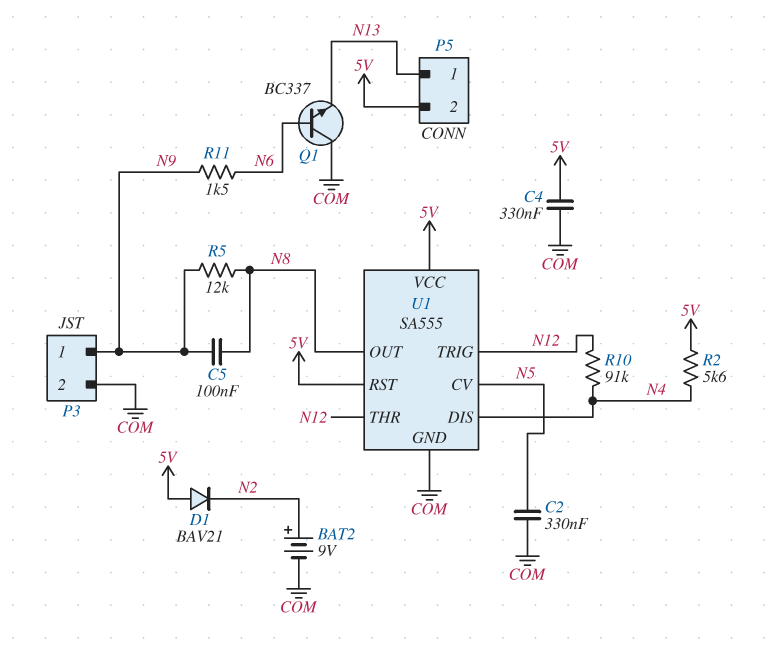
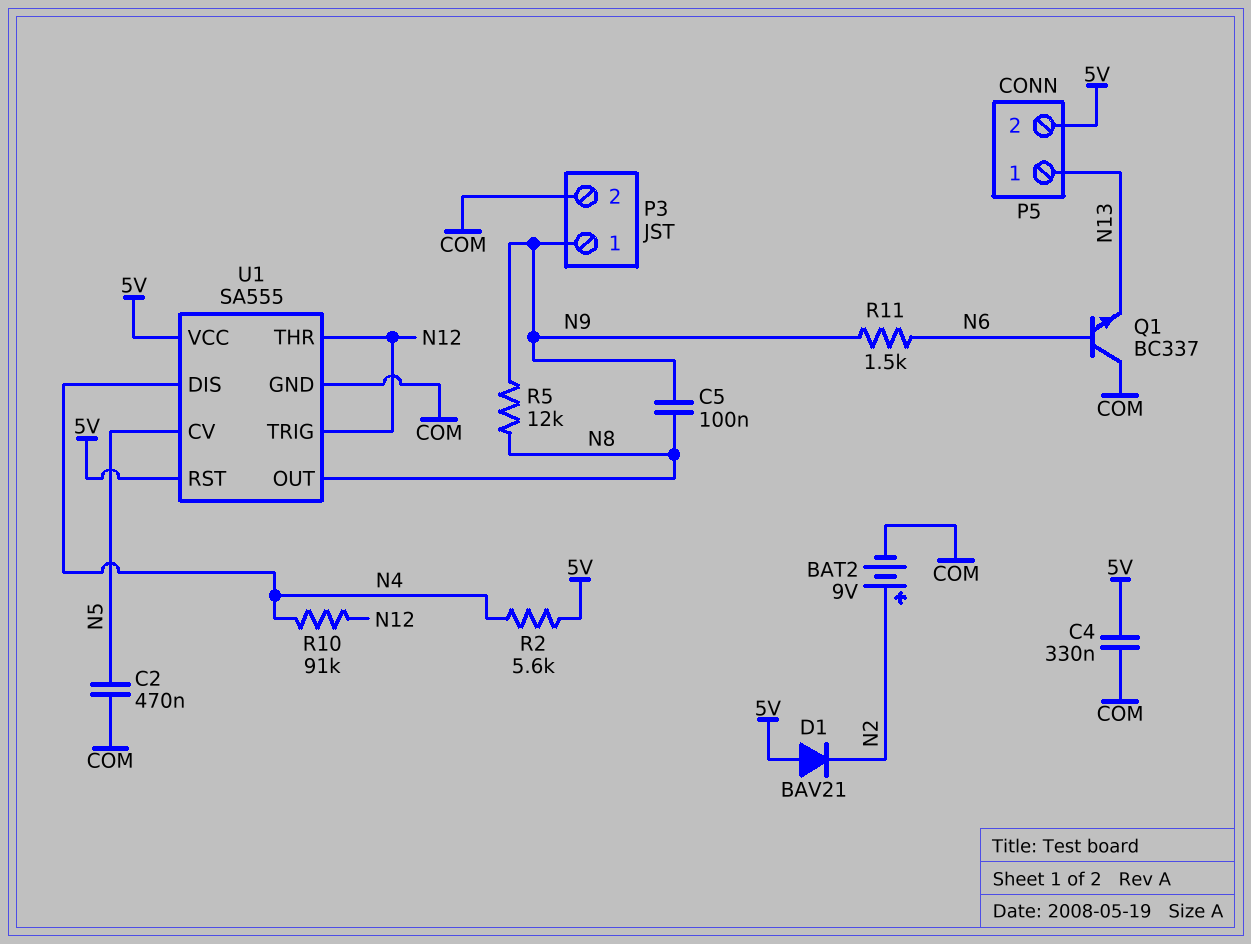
C2: 330nF (COM, N5) -> 470nF (COM, N5)

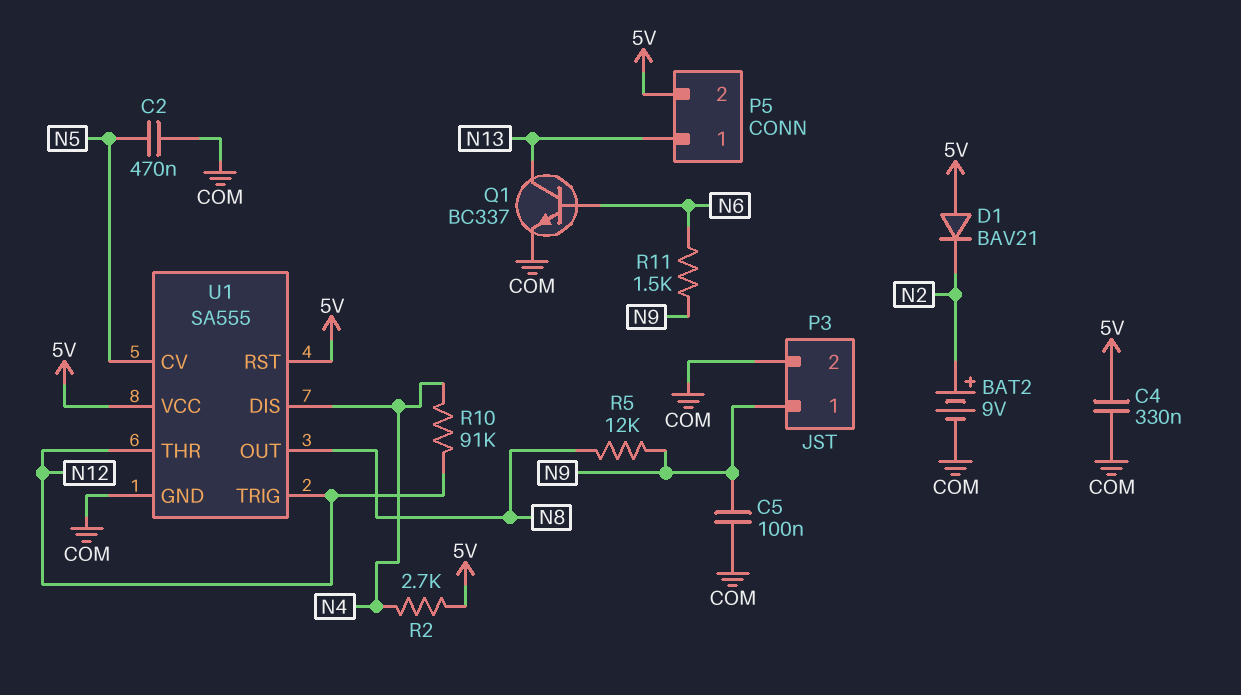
C5: 100nF (N8, N9) -> 100nF (COM, N9)
Q1: NPN BC337 (B N6, C COM, E N13) -> NPN BC337 (B N6, C N13, E COM)
R2: 5.6k (5V, N4) -> 2.7k (5V, N4)

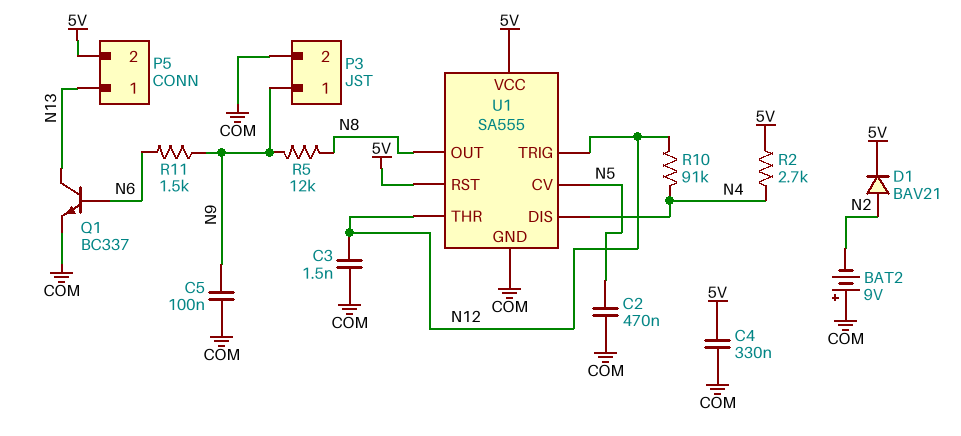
BAT2: 9V (plus N2, minus COM) -> 9V (plus COM, minus N2)
C3: none -> 1.5nF (COM, N12)
D1: diode BAV21 (A 5V, K N2) -> diode BAV21 (A N2, K 5V)

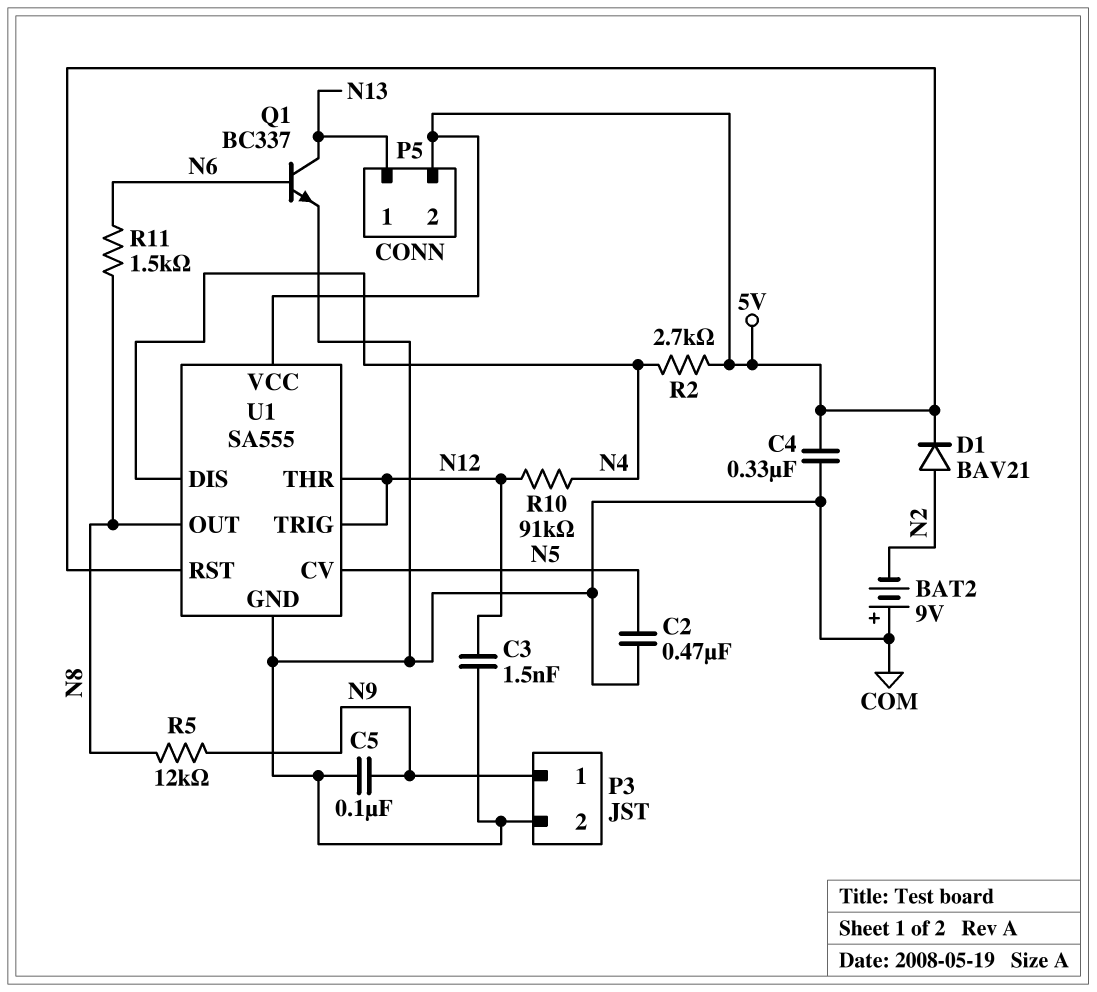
R11: 1.5k (N6, N9) -> 1.5k (N6, N8)

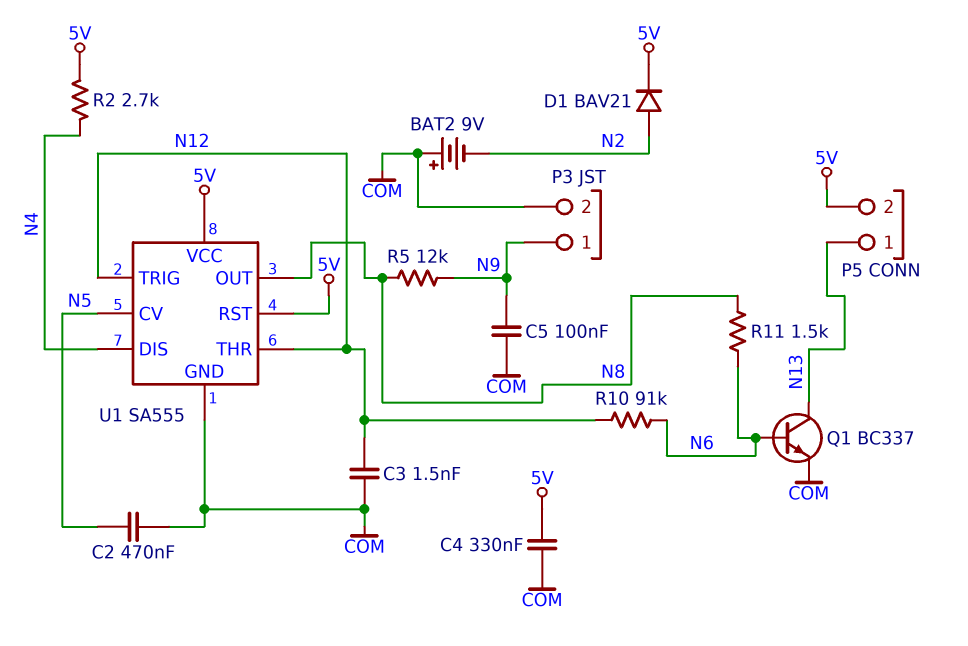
R10: 91k (N4, N12) -> 91k (N6, N12)

